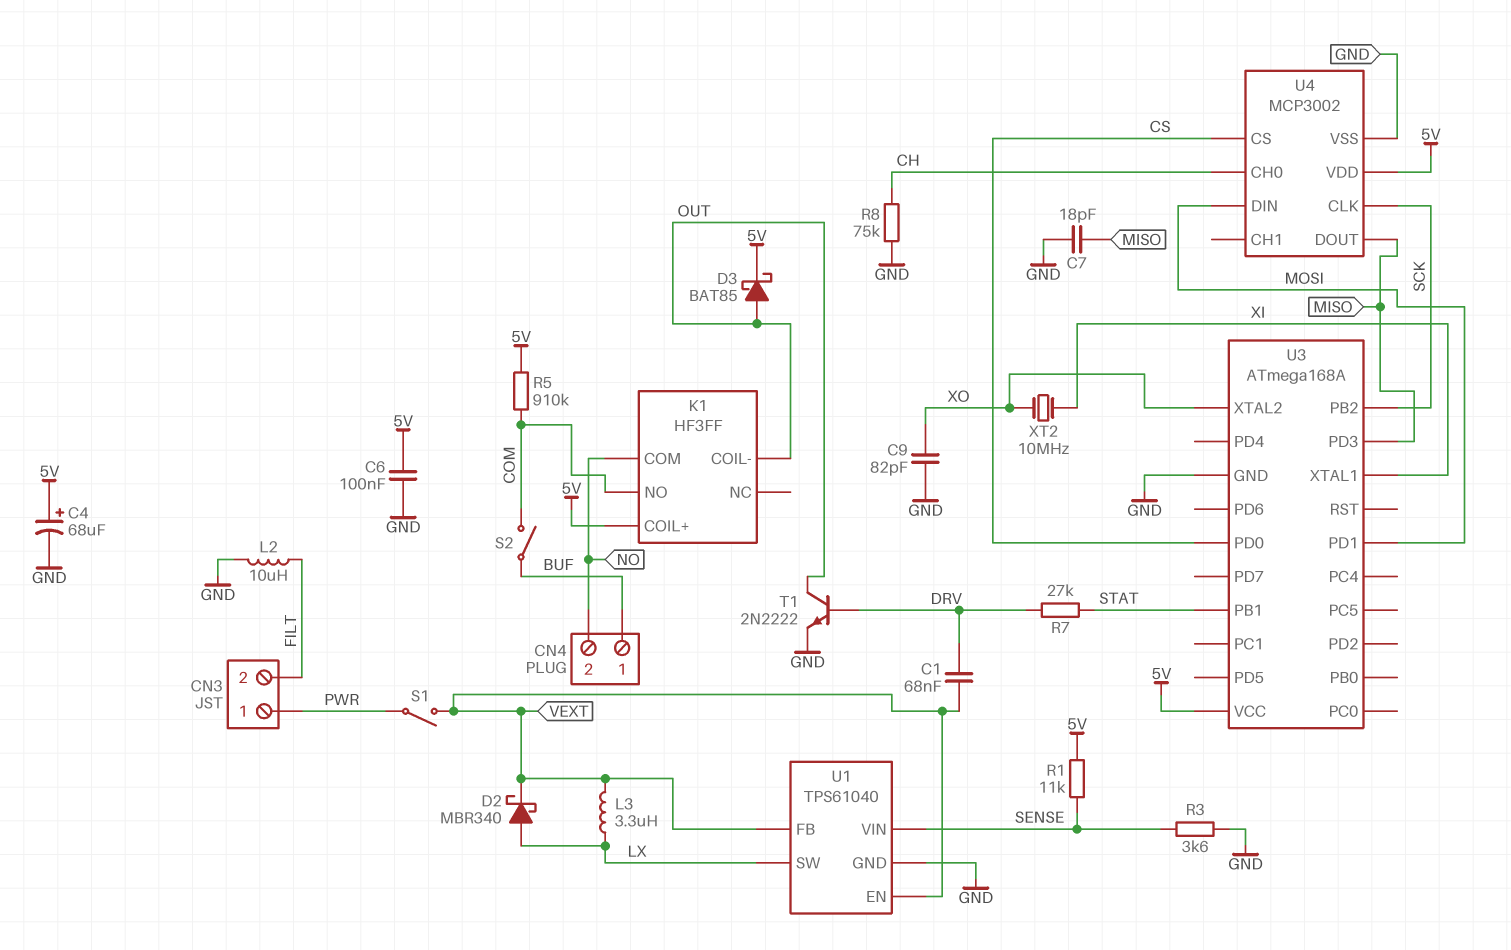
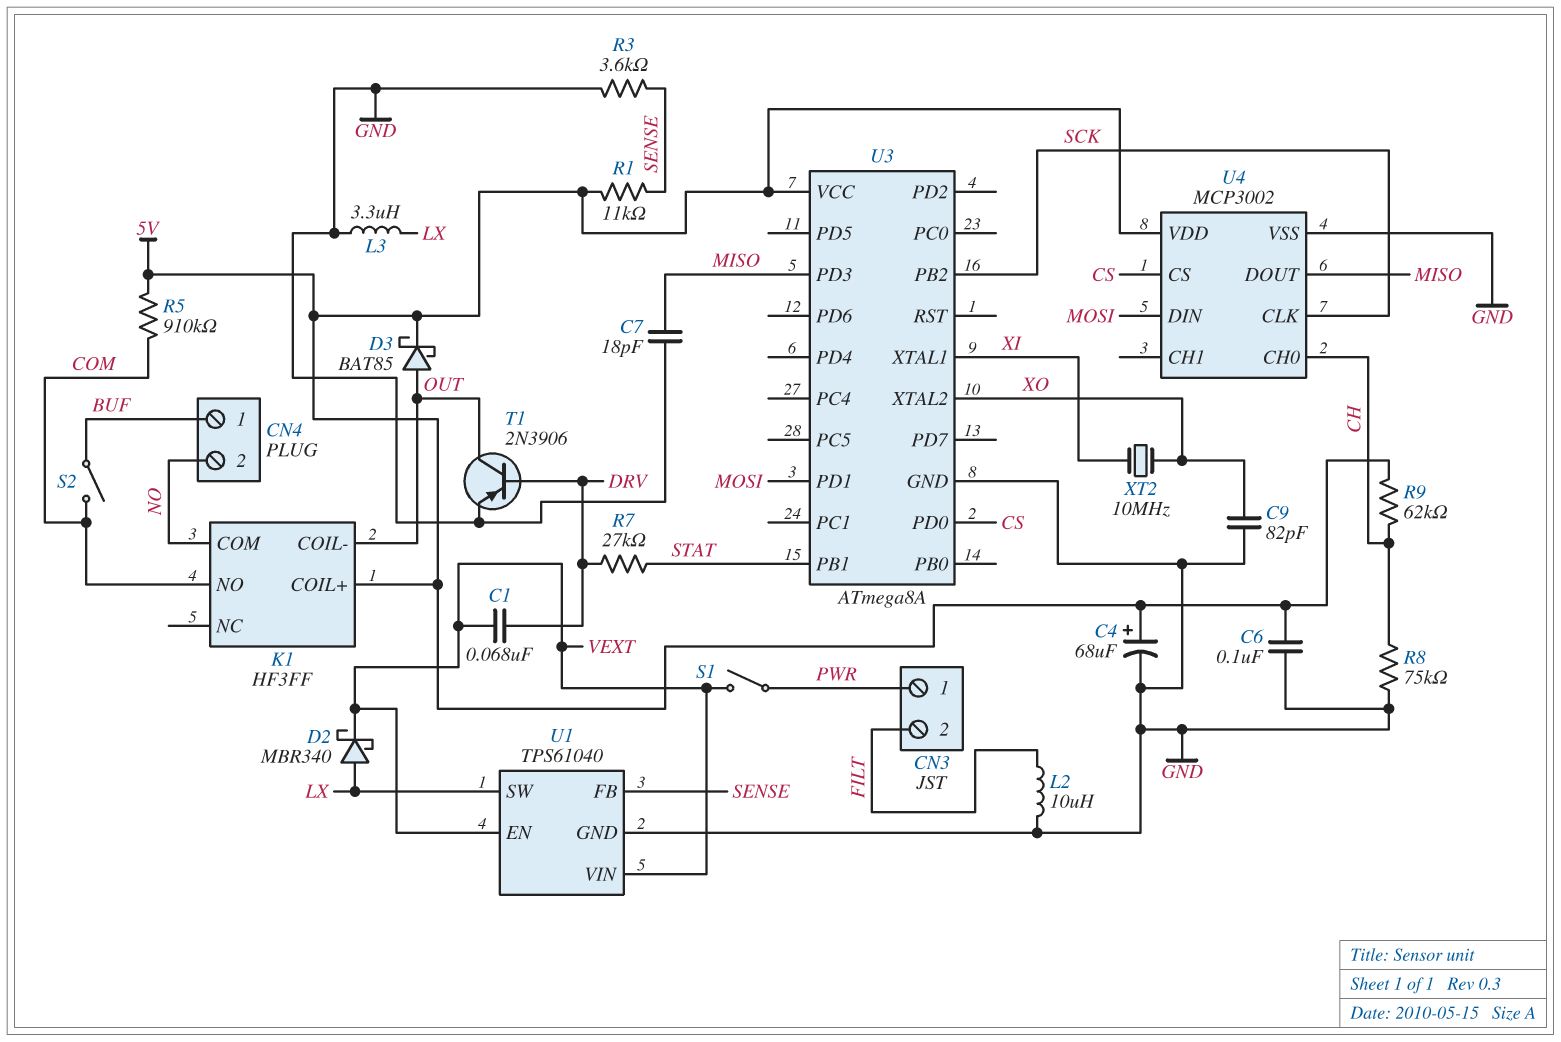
L3: 3.3uH (LX, VEXT) -> 3.3uH (GND, LX)
R9: none -> 62k (5V, CH)
T1: NPN 2N2222 (B DRV, C OUT, E GND) -> PNP 2N3906 (B DRV, C OUT, E GND)
U1 pin FB: VEXT -> SENSE
U1 pin VIN: SENSE -> VEXT
U3: ATmega168A -> ATmega8A

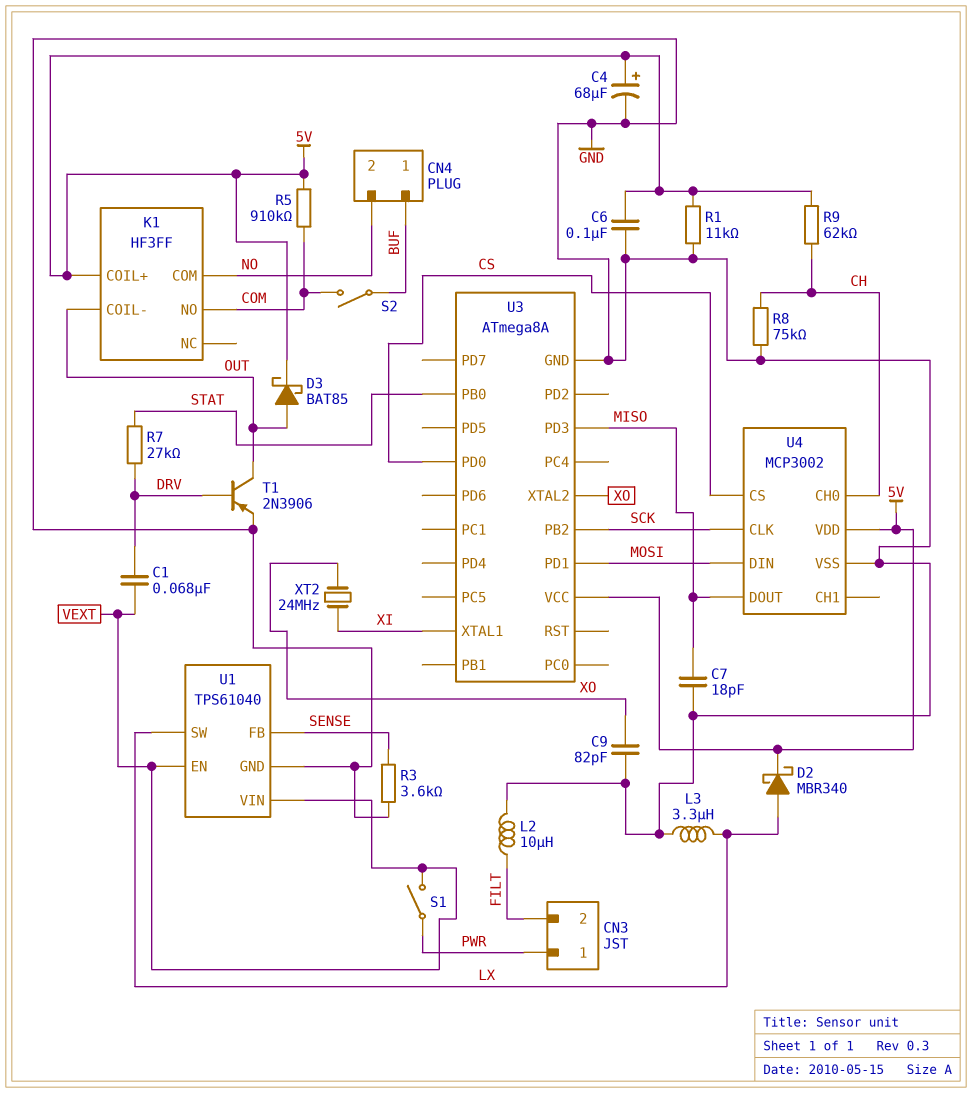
D2: schottky MBR340 (A LX, K VEXT) -> schottky MBR340 (A LX, K 5V)
R1: 11k (5V, SENSE) -> 11k (5V, GND)
U3 pin PB0: none -> STAT
U3 pin PB1: STAT -> none
XT2: 10MHz (XI, XO) -> 24MHz (XI, XO)

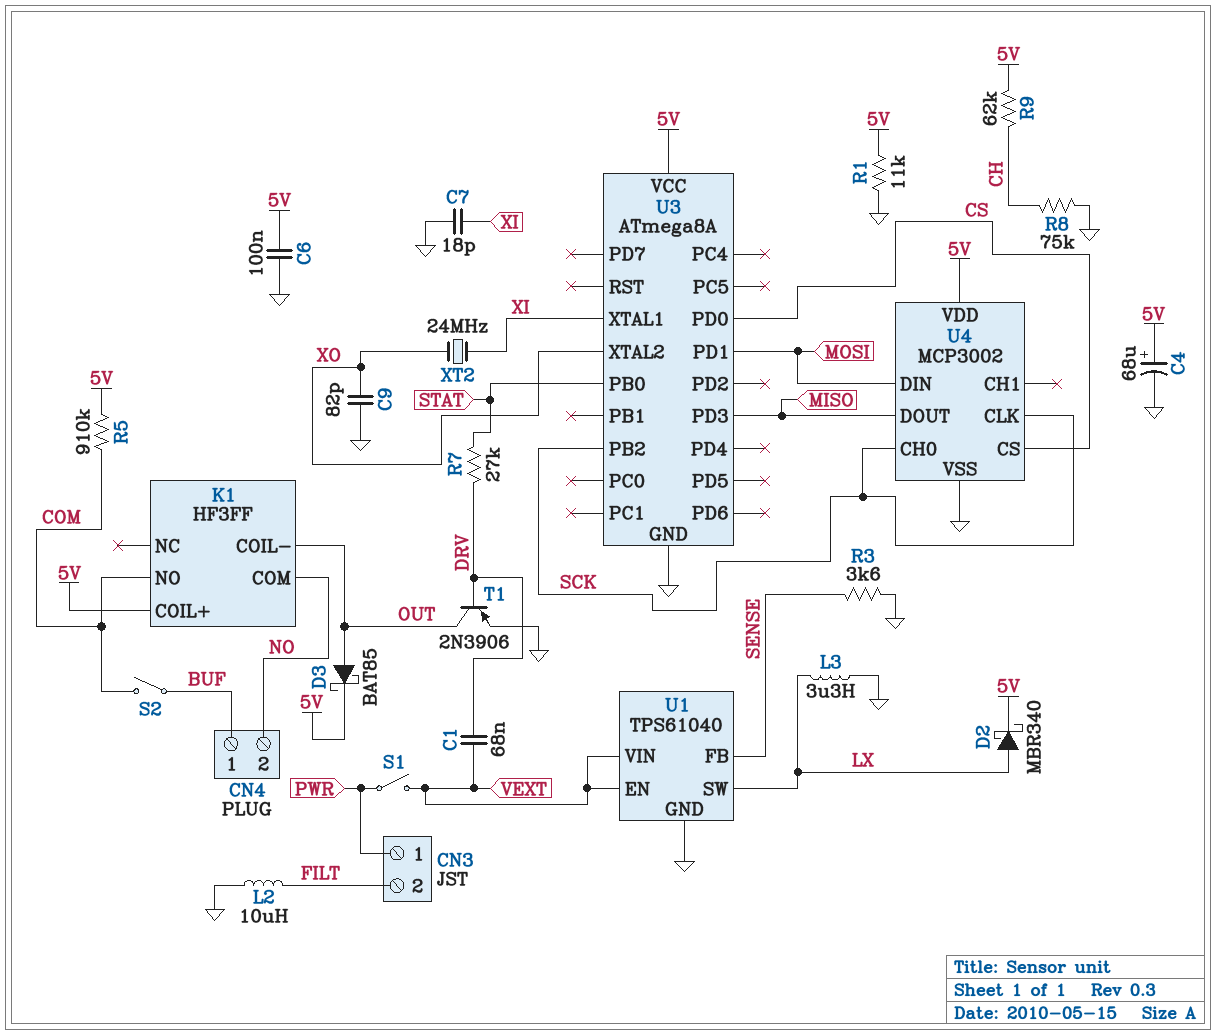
C7: 18pF (GND, MISO) -> 18pF (GND, XI)
U4 pin CH0: CH -> SCK

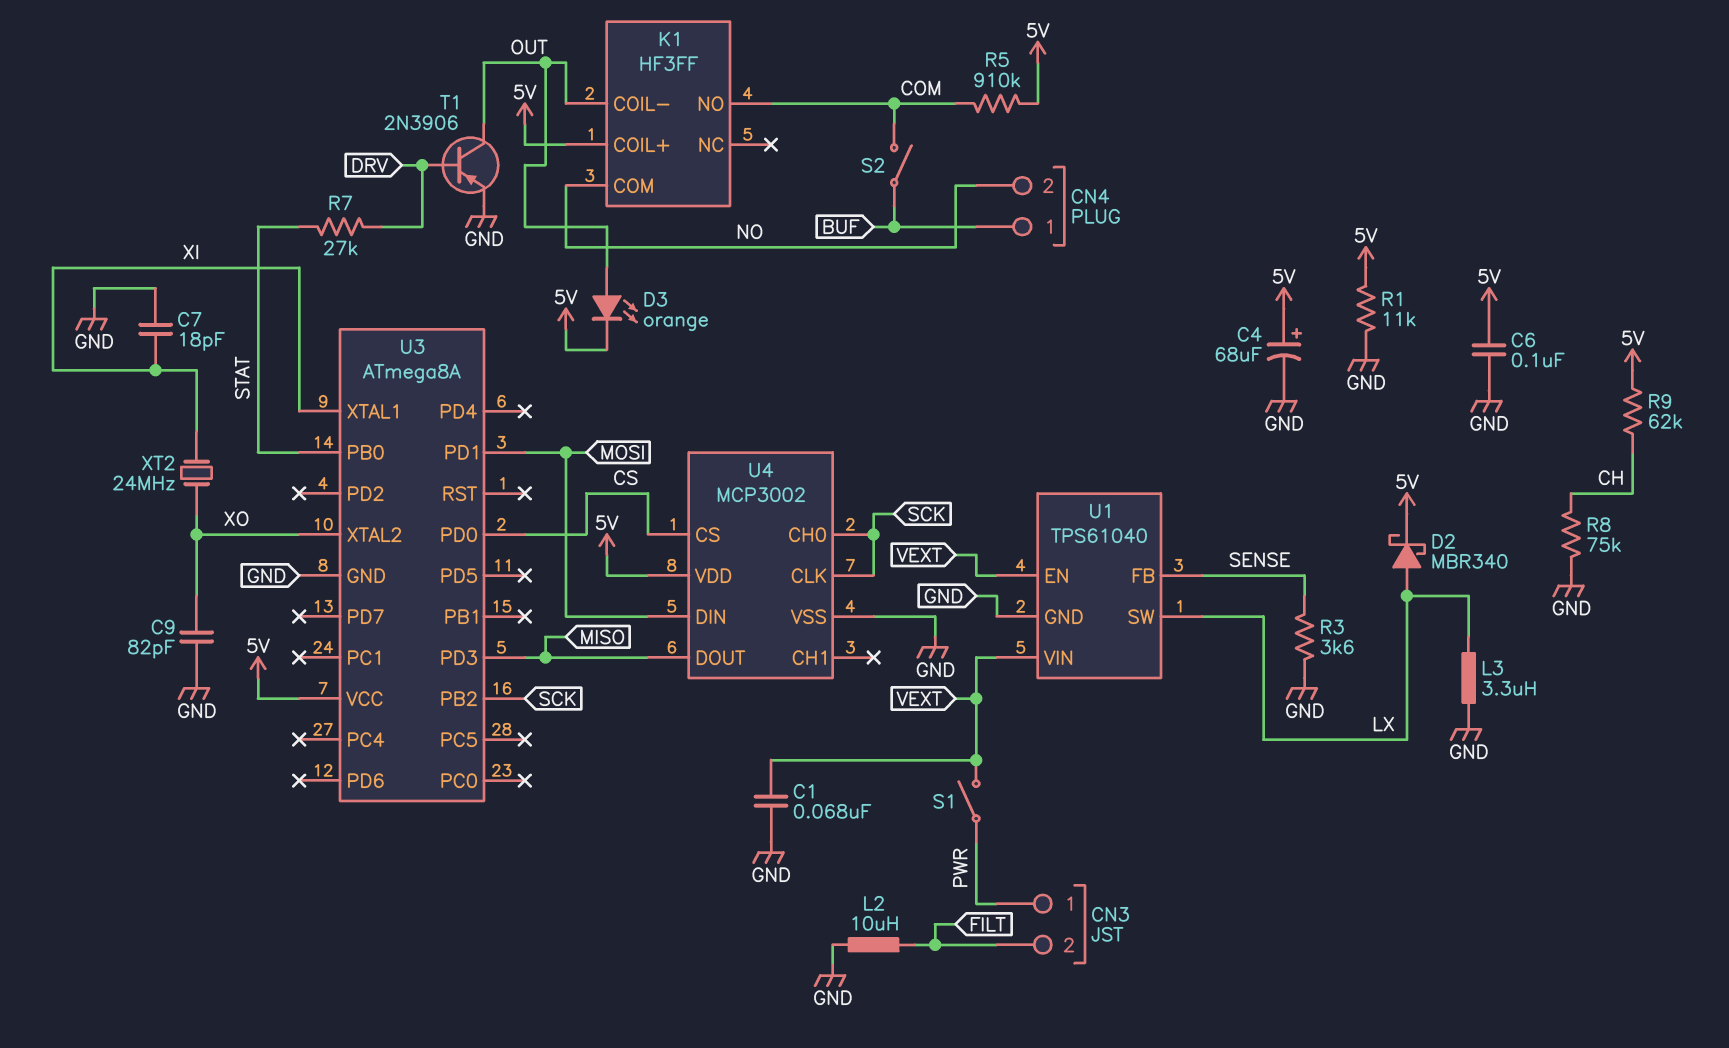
C1: 68nF (DRV, VEXT) -> 68nF (GND, VEXT)
D3: schottky BAT85 (A OUT, K 5V) -> LED orange (A OUT, K 5V)

